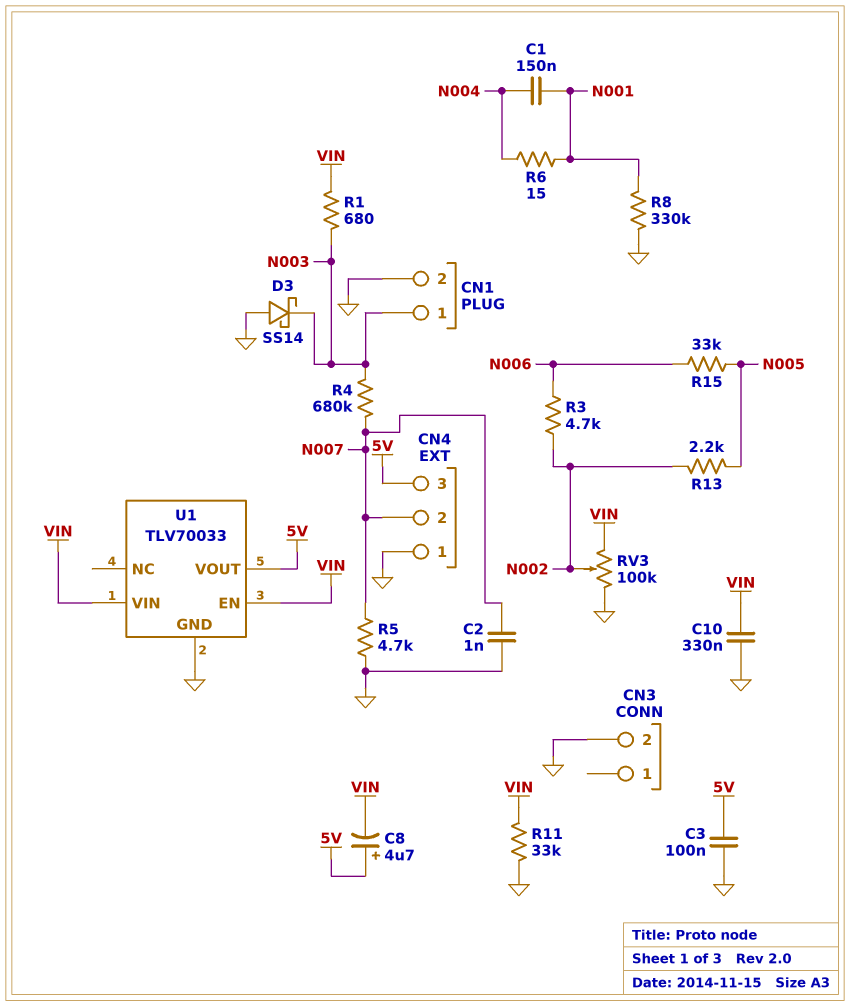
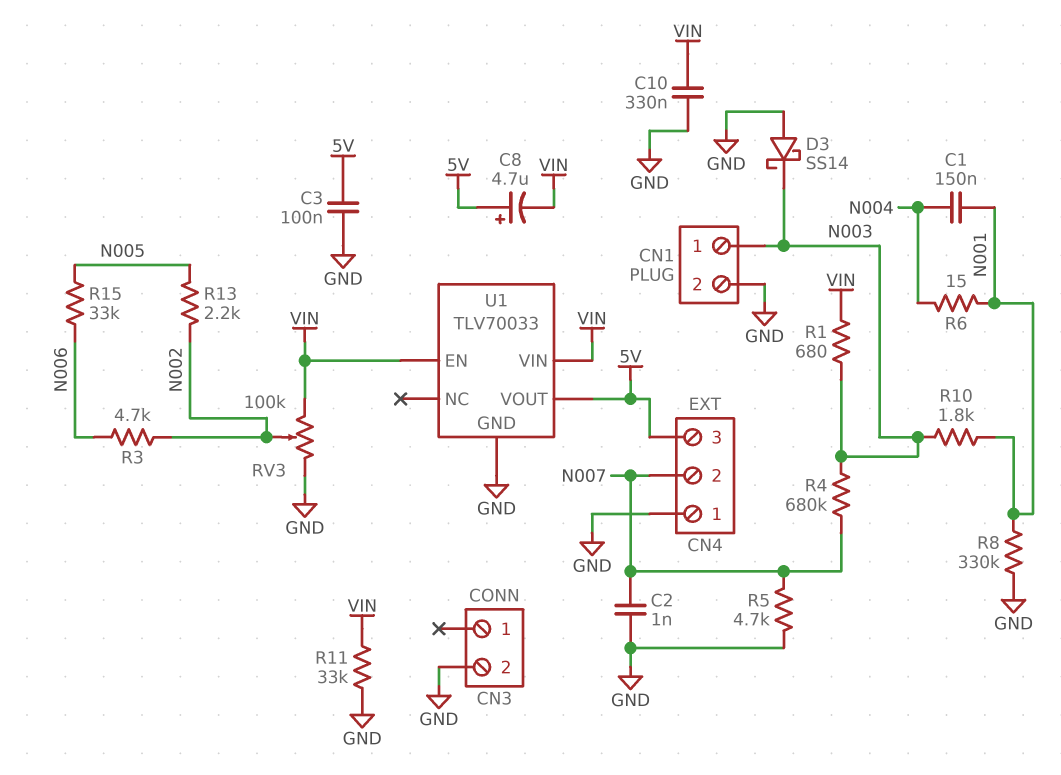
R10: none -> 1.8k (N001, N003)

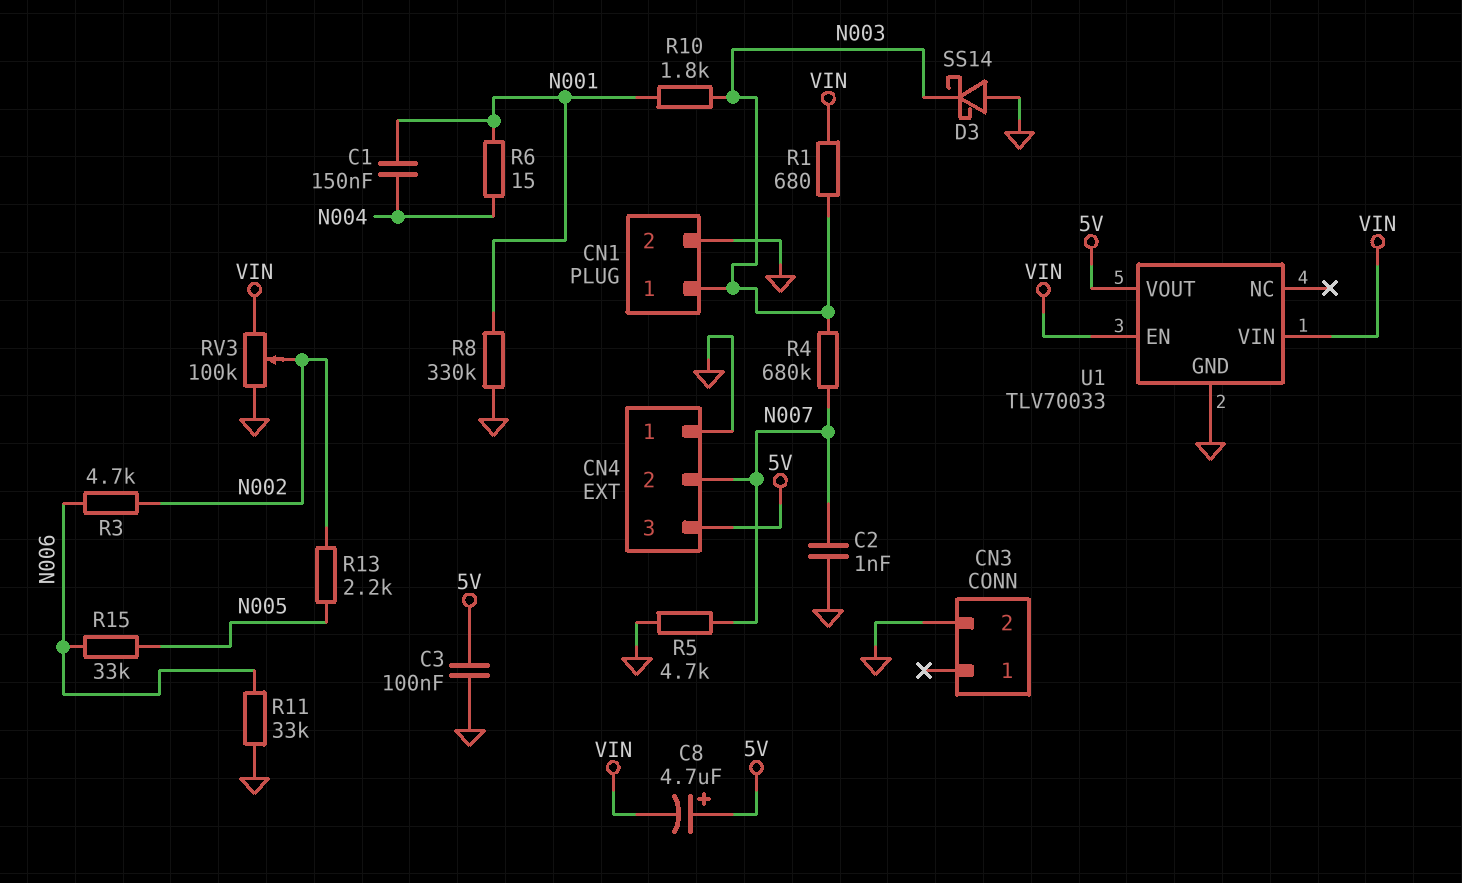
C10: 330nF (GND, VIN) -> none
R11: 33k (GND, VIN) -> 33k (GND, N006)

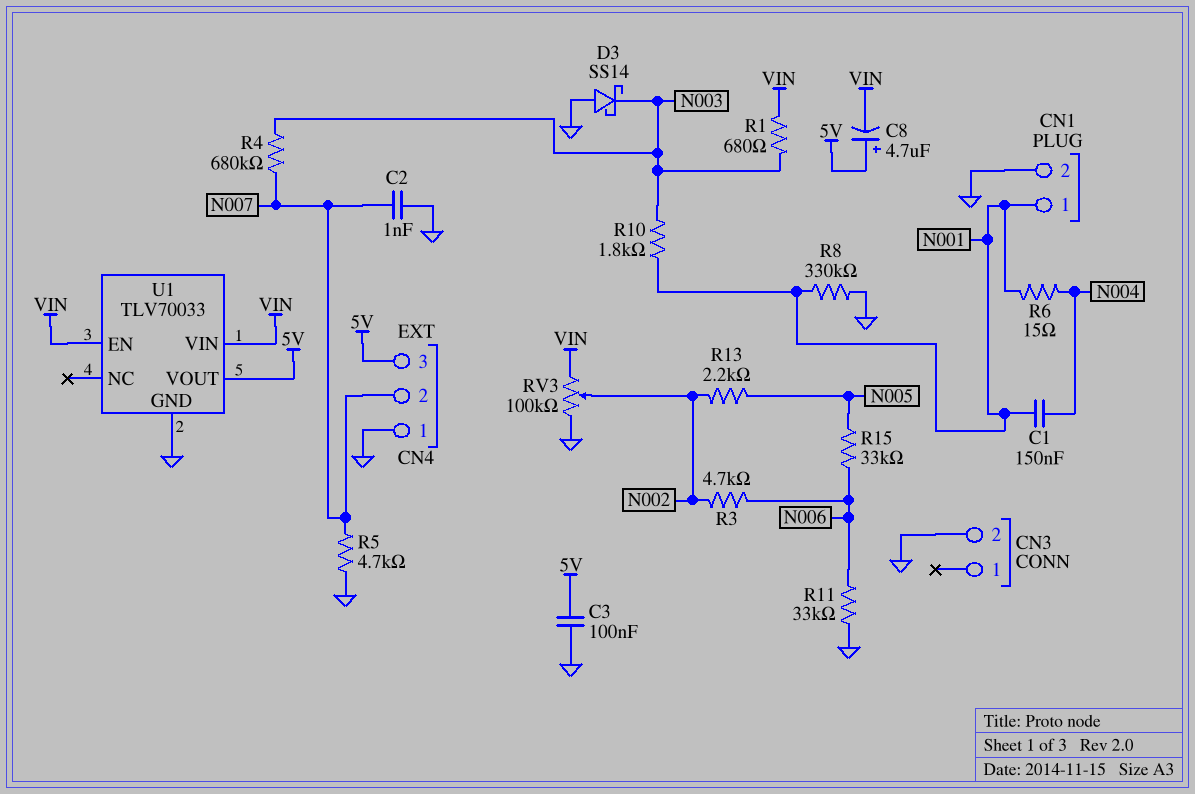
CN1 pin 1: N003 -> N001

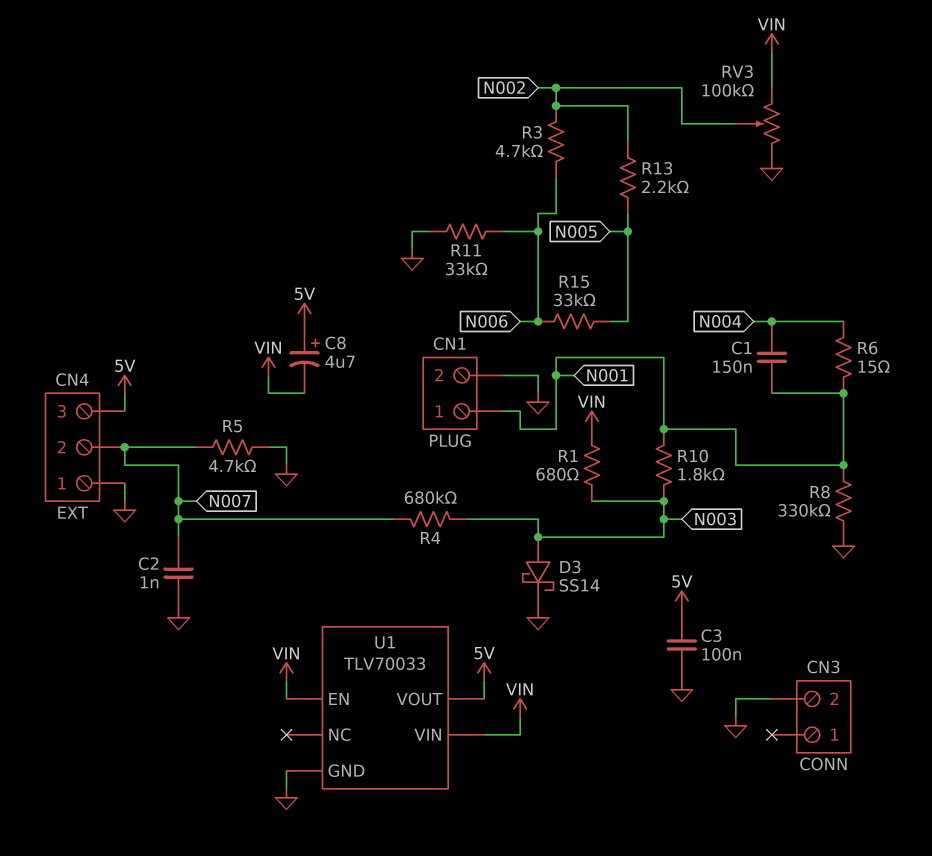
D3: schottky SS14 (A GND, K N003) -> schottky SS14 (A N003, K GND)

